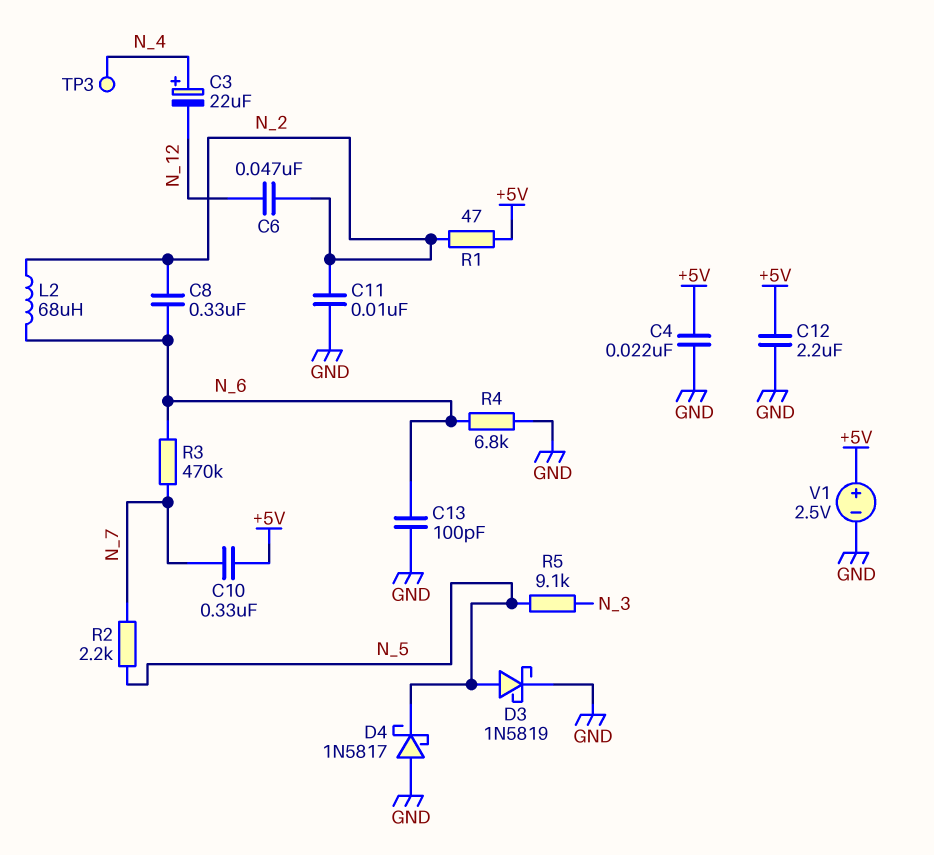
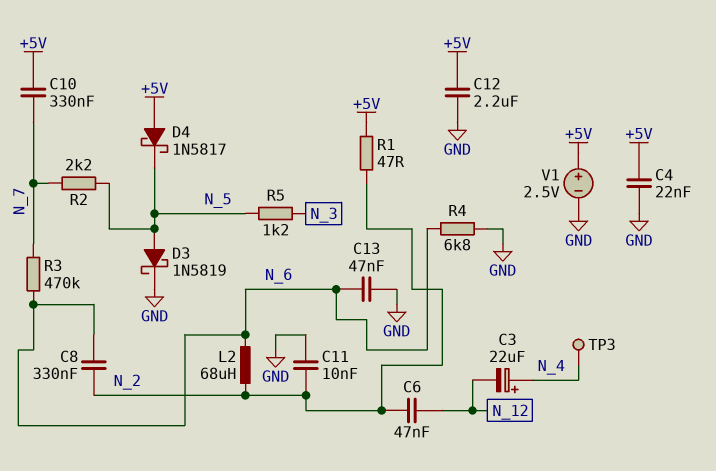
C13: 100pF (GND, N_6) -> 47nF (GND, N_6)
D4: schottky 1N5817 (A GND, K N_5) -> schottky 1N5817 (A +5V, K N_5)
R5: 9.1k (N_3, N_5) -> 1.2k (N_3, N_5)

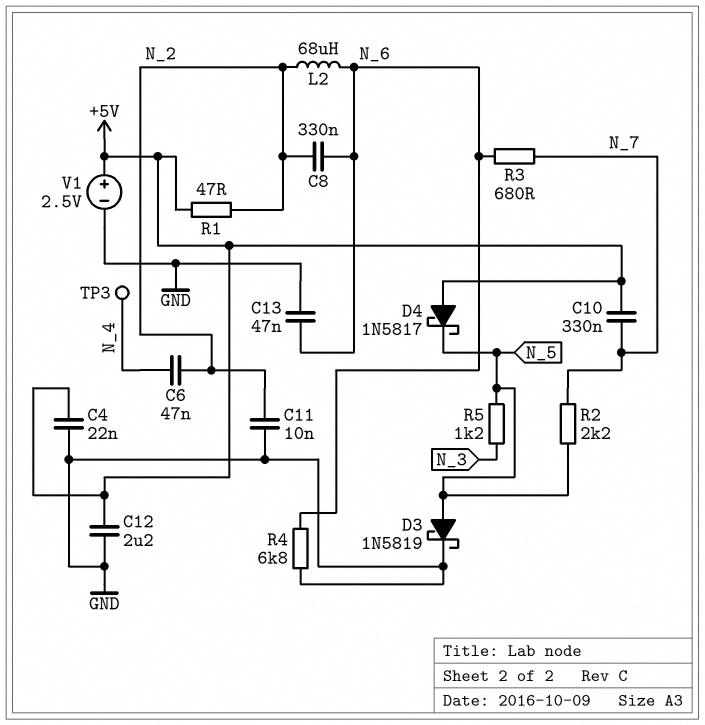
C3: 22uF (plus N_4, minus N_12) -> none
C6: 47nF (N_2, N_12) -> 47nF (N_2, N_4)
R3: 470k (N_6, N_7) -> 680 (N_6, N_7)

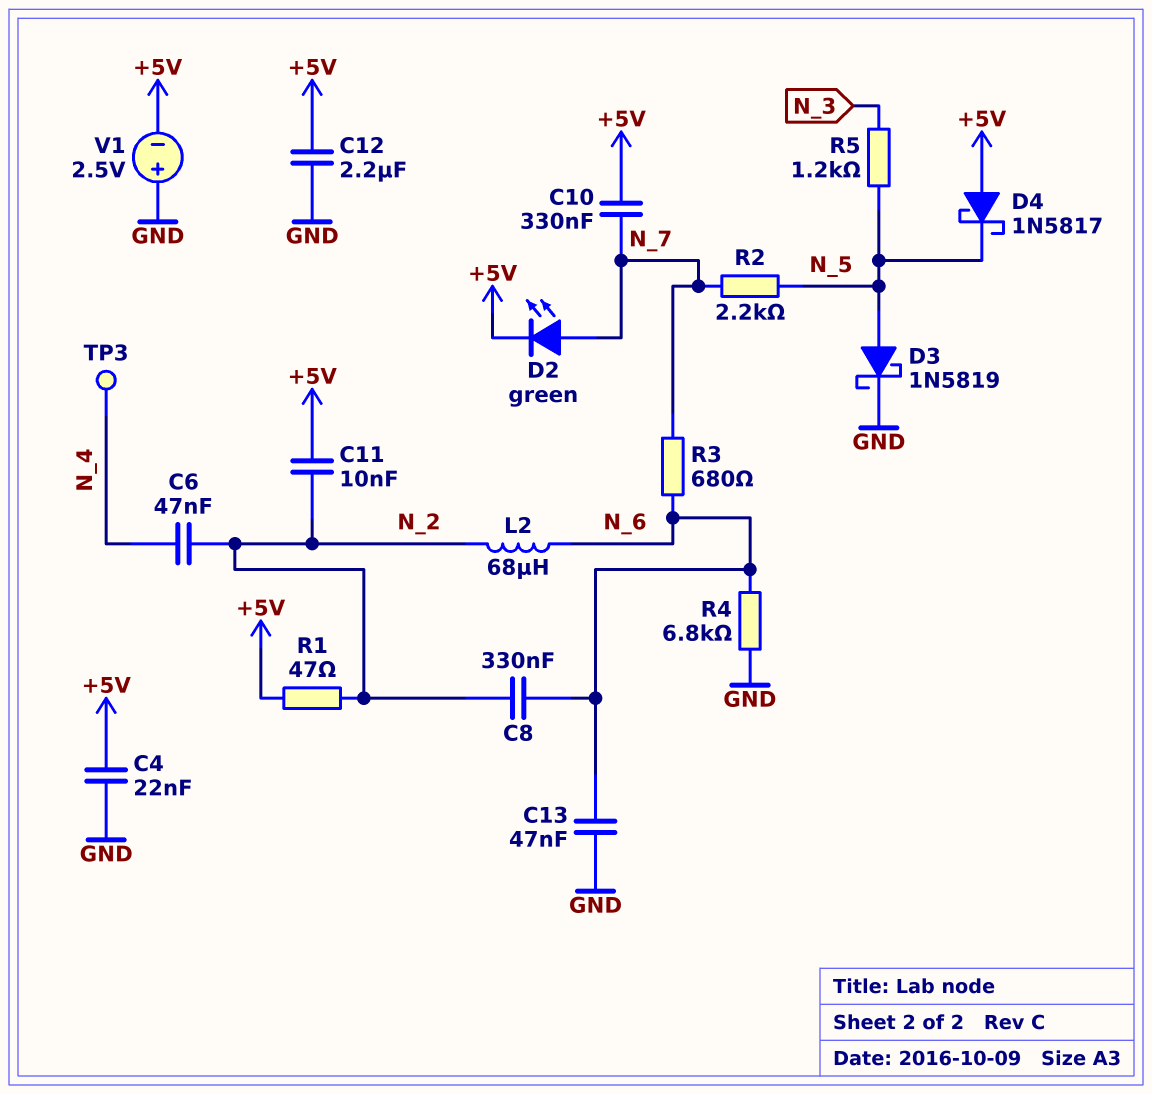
C11: 10nF (GND, N_2) -> 10nF (+5V, N_2)
D2: none -> LED green (A N_7, K +5V)
V1: 2.5V (plus +5V, minus GND) -> 2.5V (plus GND, minus +5V)

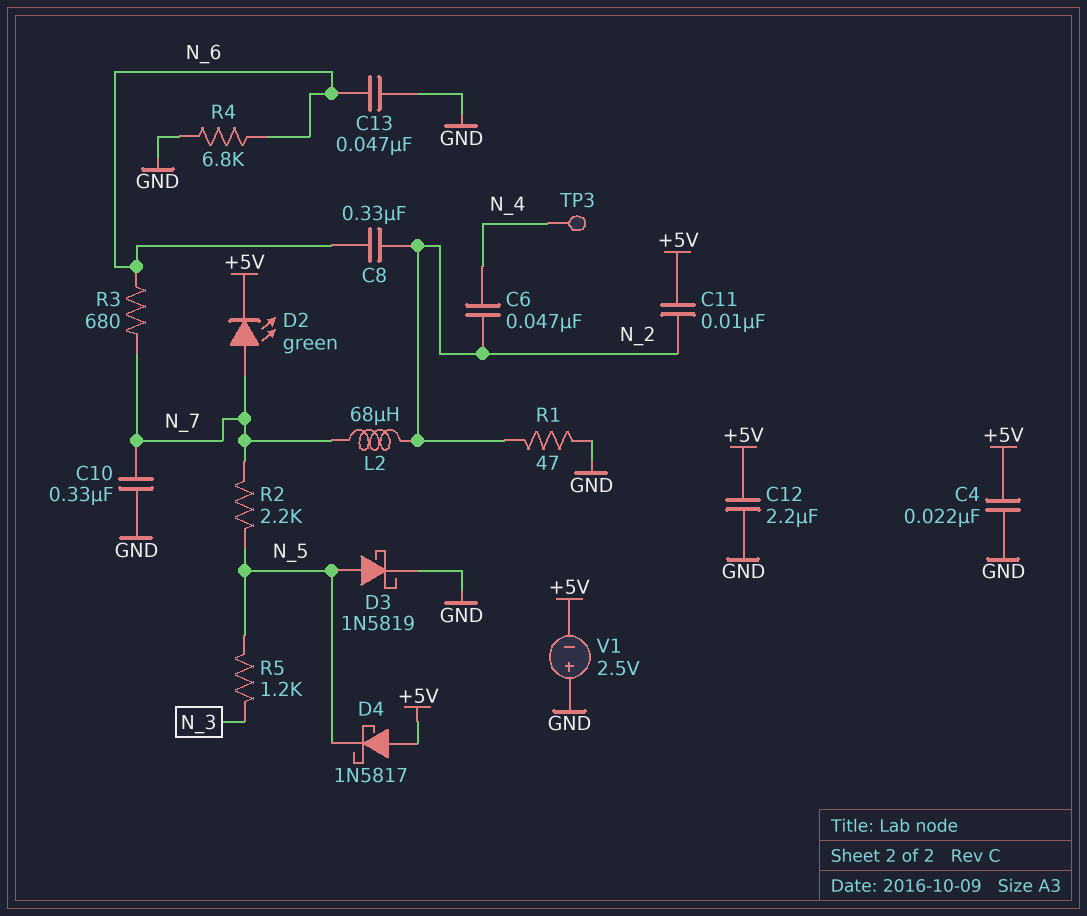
C10: 330nF (+5V, N_7) -> 330nF (GND, N_7)
L2: 68uH (N_2, N_6) -> 68uH (N_2, N_7)
R1: 47 (+5V, N_2) -> 47 (GND, N_2)

